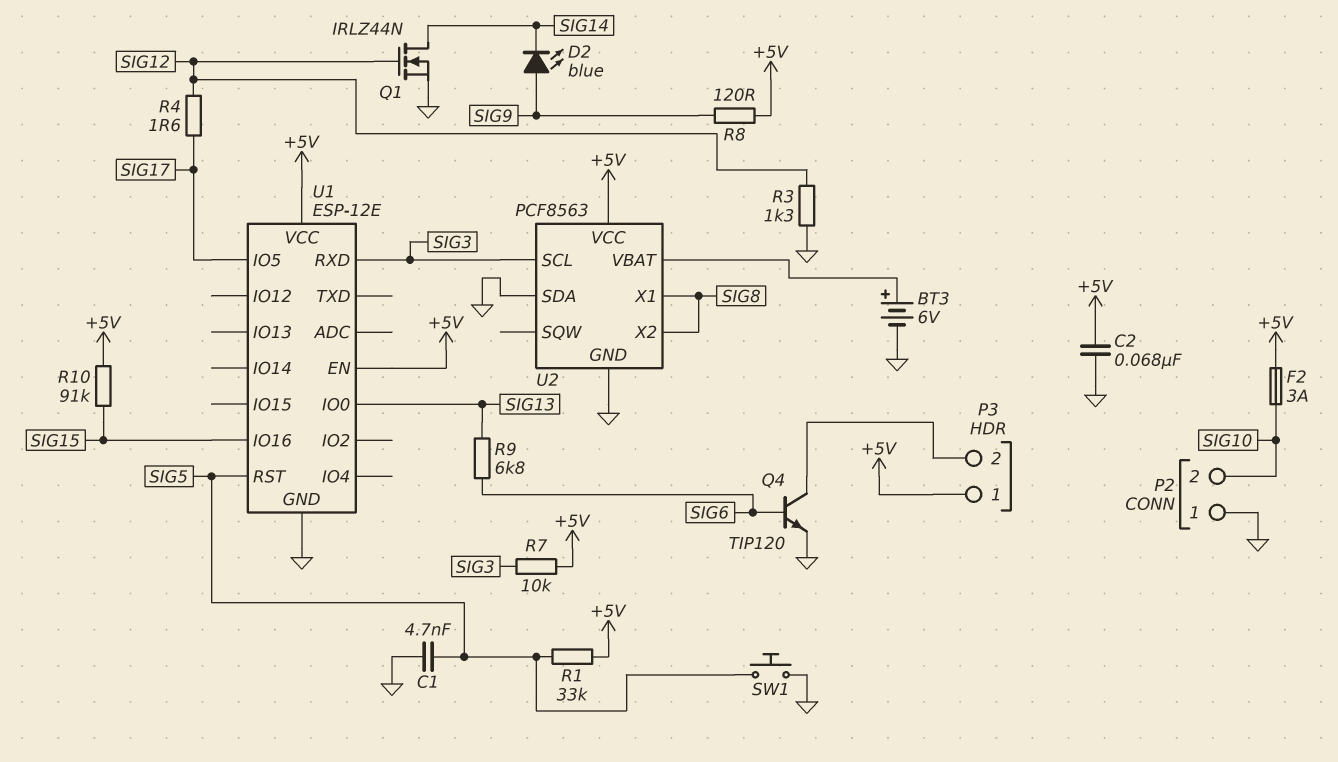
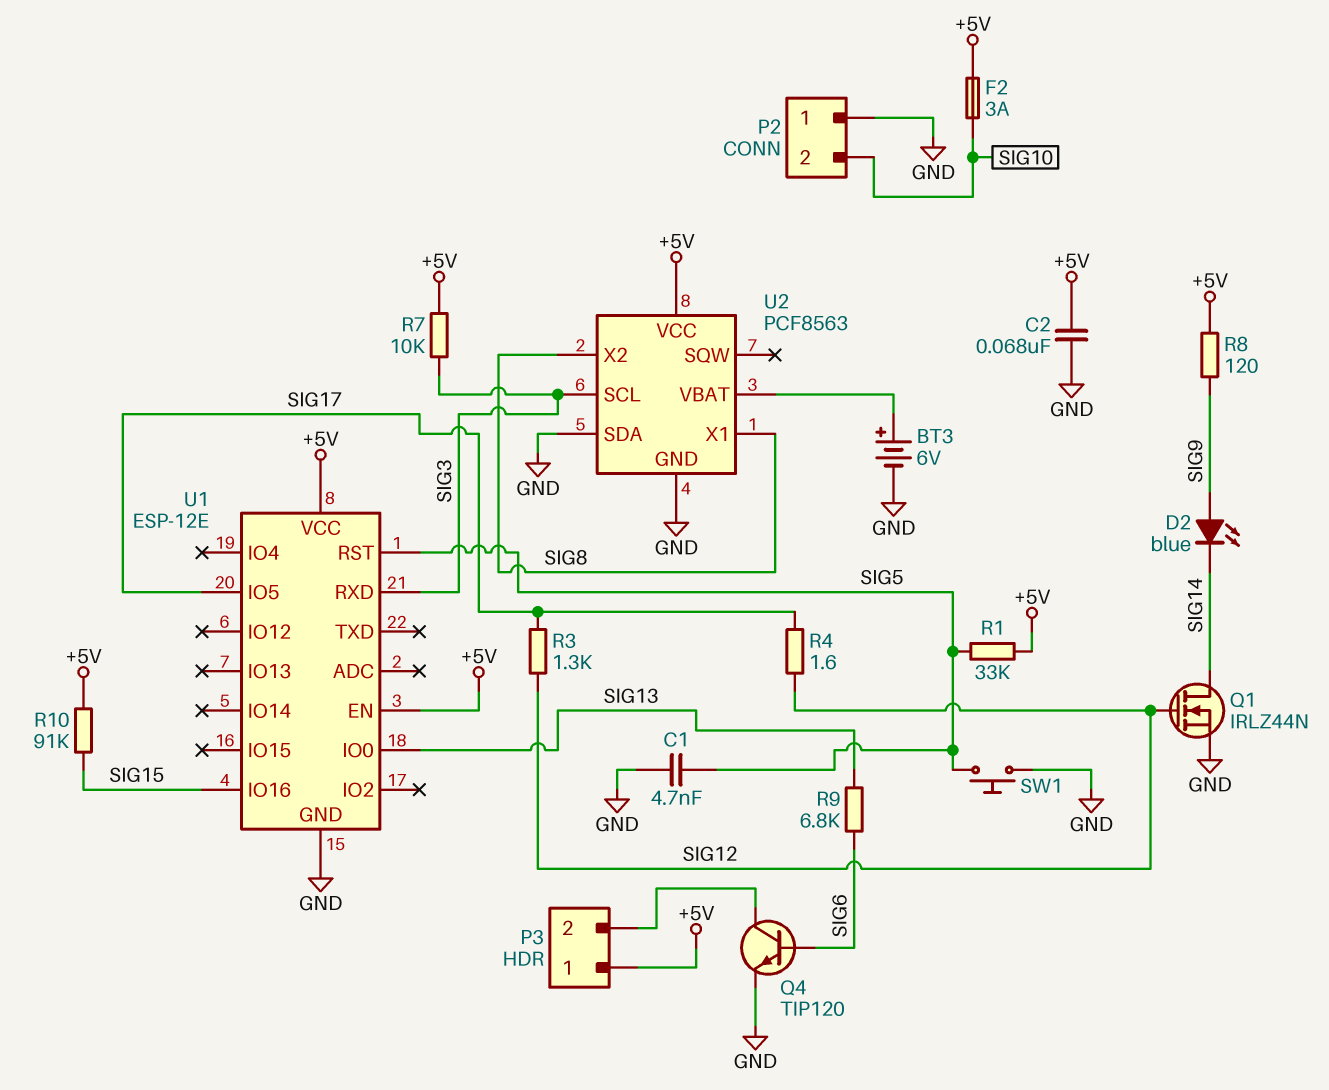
R3: 1.3k (GND, SIG12) -> 1.3k (SIG12, SIG17)

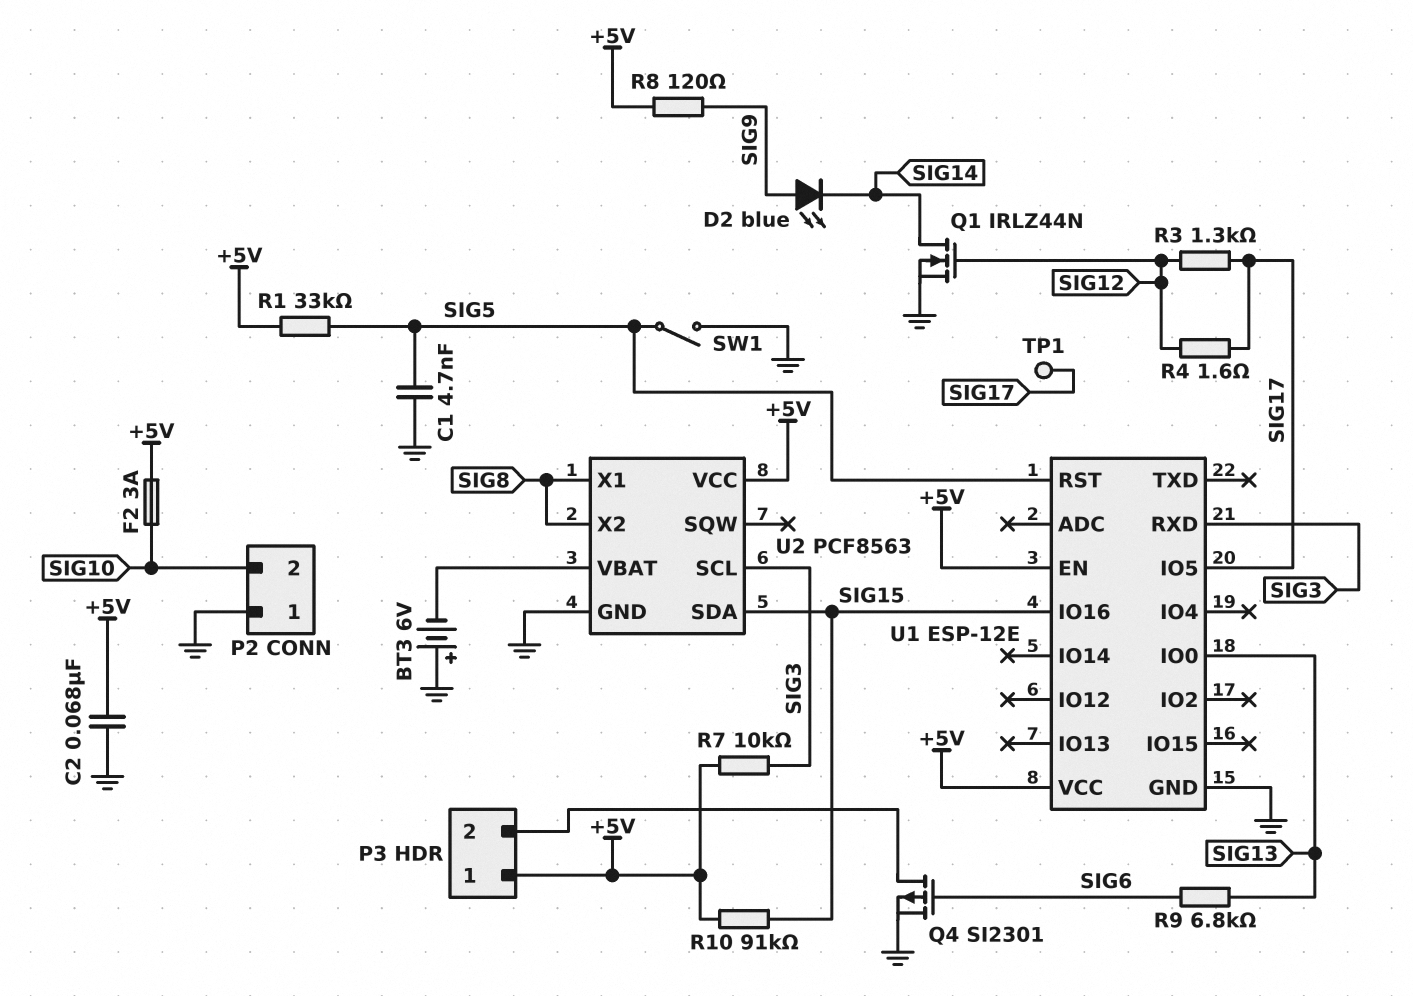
BT3: 6V (plus U2/VBAT, minus GND) -> 6V (plus GND, minus U2/VBAT)
Q4: NPN TIP120 (B SIG6, C P3/2, E GND) -> PMOS SI2301 (G SIG6, D P3/2, S GND)
SW1: button (GND, SIG5) -> switch (GND, SIG5)
TP1: none -> test point (SIG17)
U2 pin SDA: GND -> SIG15

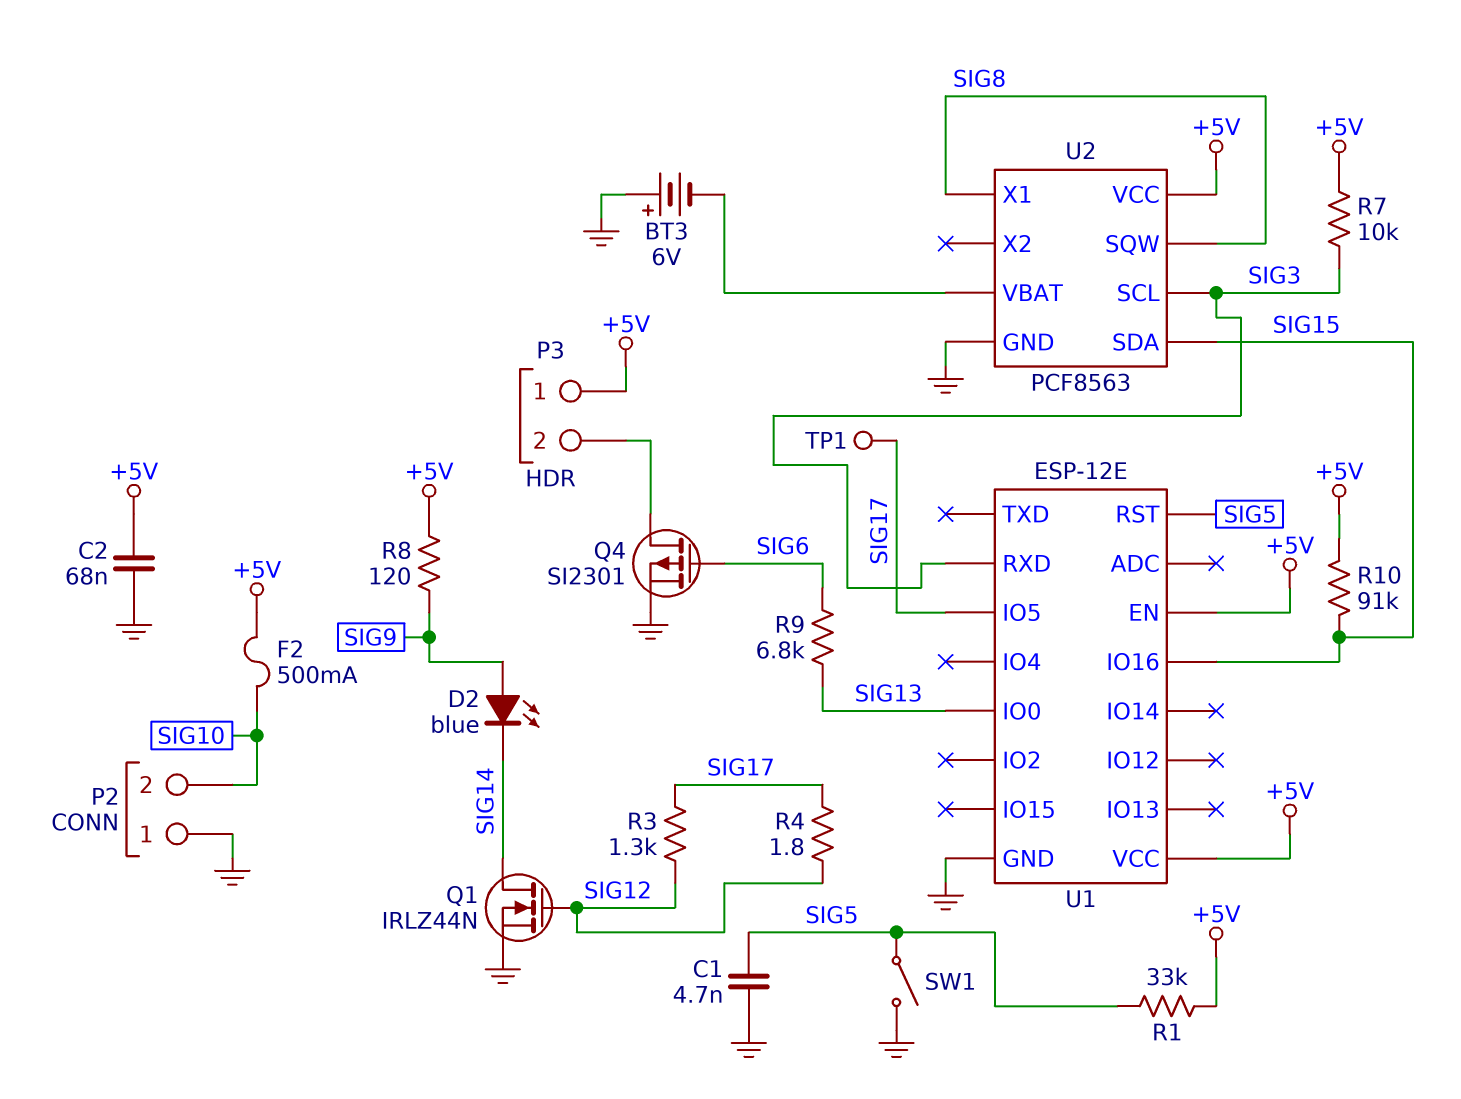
F2: 3A (+5V, SIG10) -> 500mA (+5V, SIG10)
R4: 1.6 (SIG12, SIG17) -> 1.8 (SIG12, SIG17)
U2 pin SQW: none -> SIG8
U2 pin X2: SIG8 -> none

